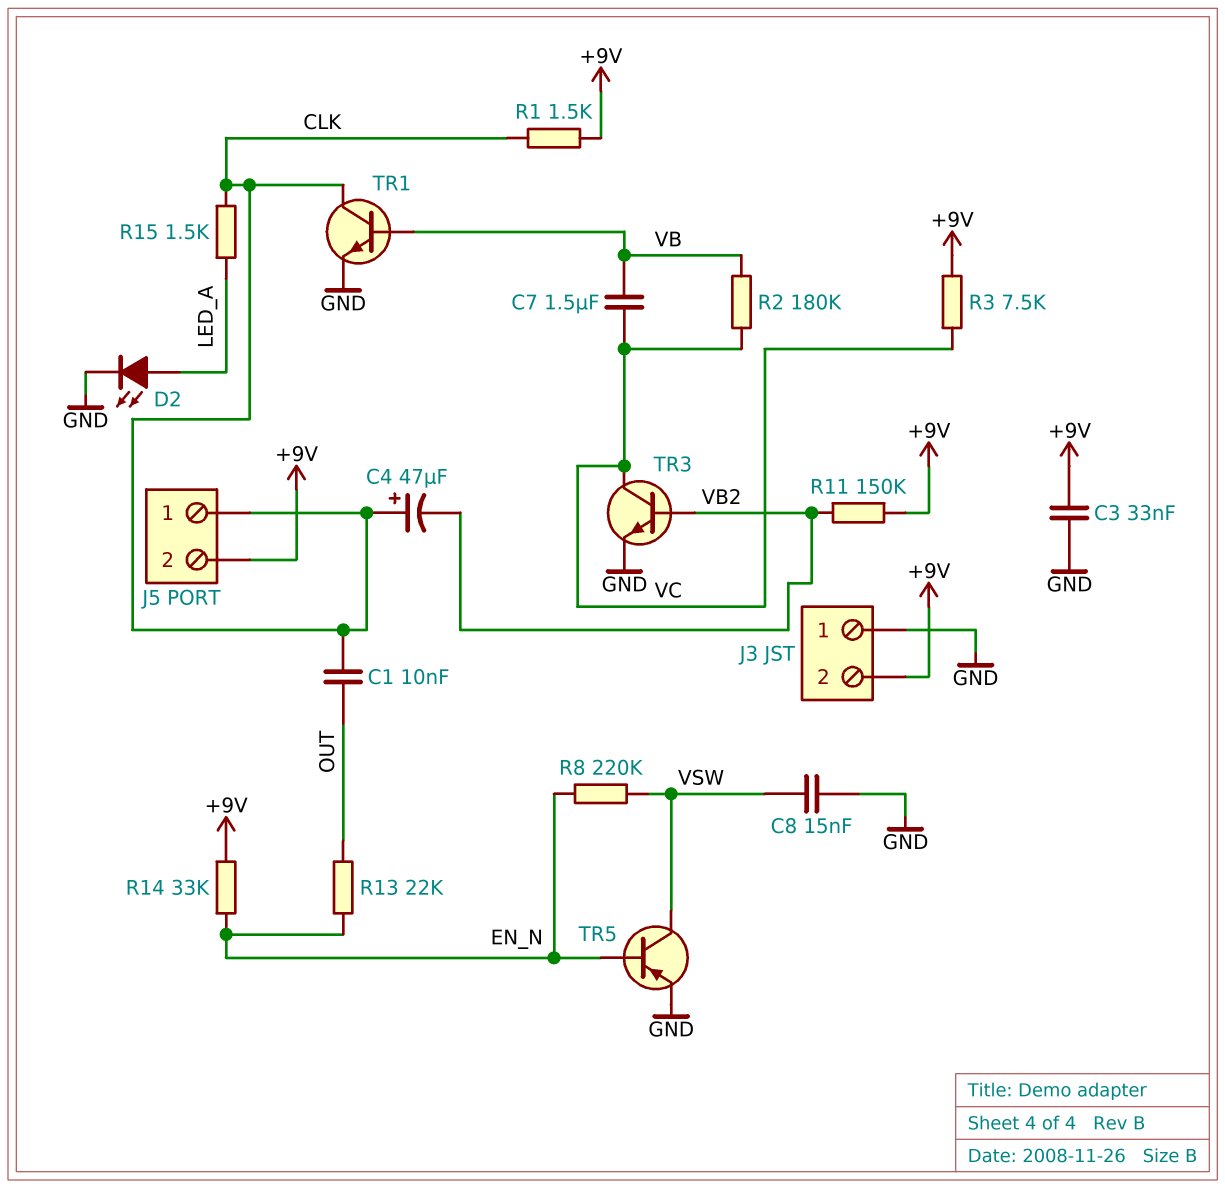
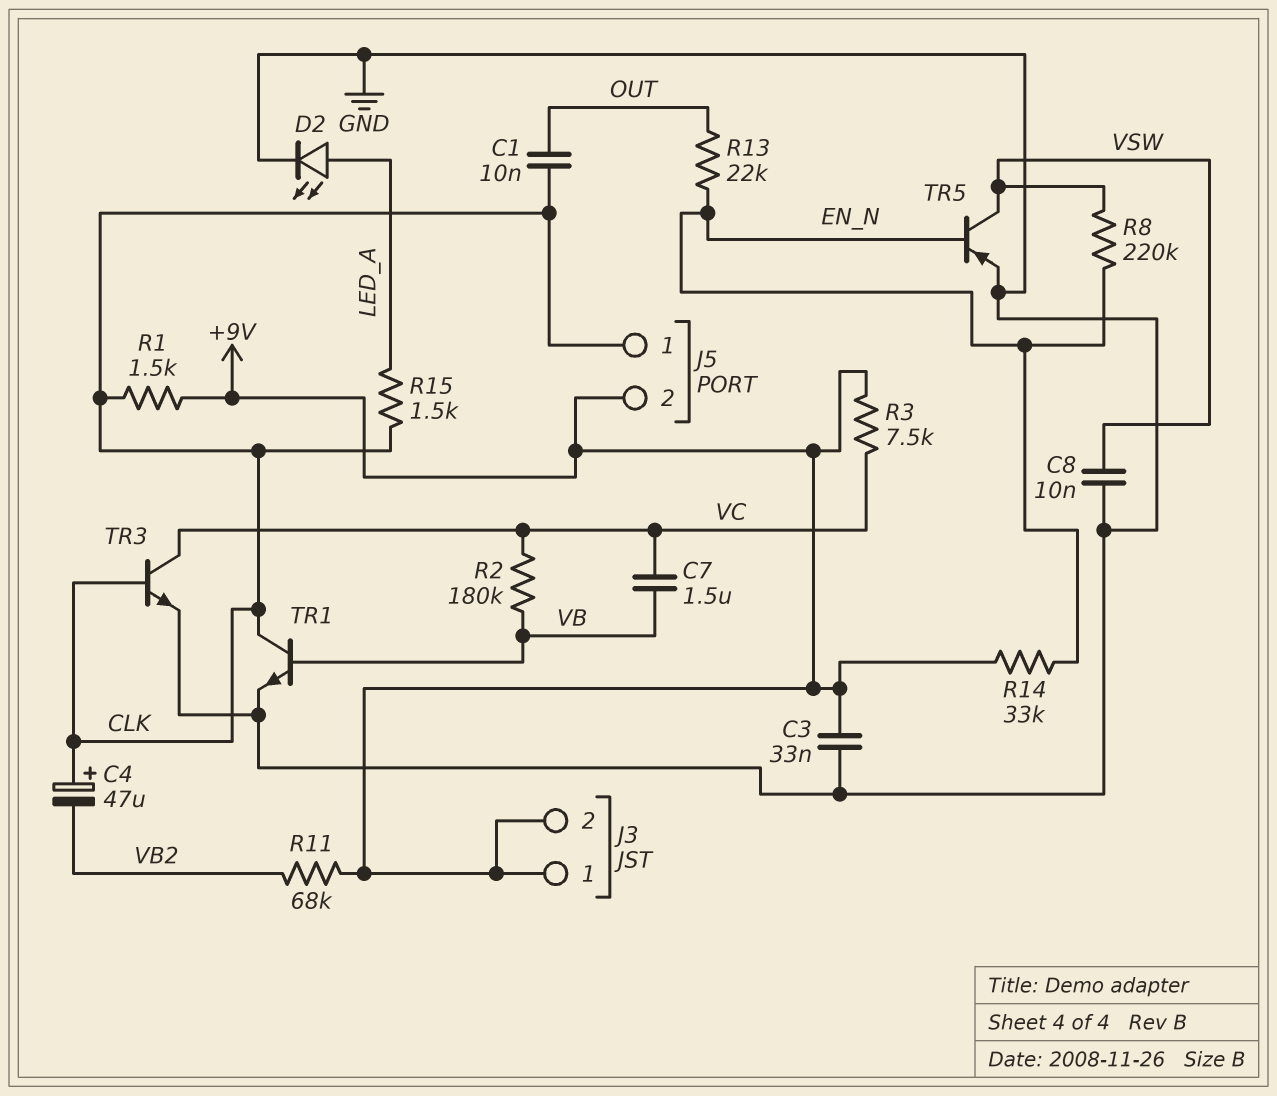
C8: 15nF (GND, VSW) -> 10nF (GND, VSW)
J3 pin 1: GND -> +9V
R11: 150k (+9V, VB2) -> 68k (+9V, VB2)
TR3: NPN (B VB2, C VC, E GND) -> NPN (B CLK, C VC, E GND)

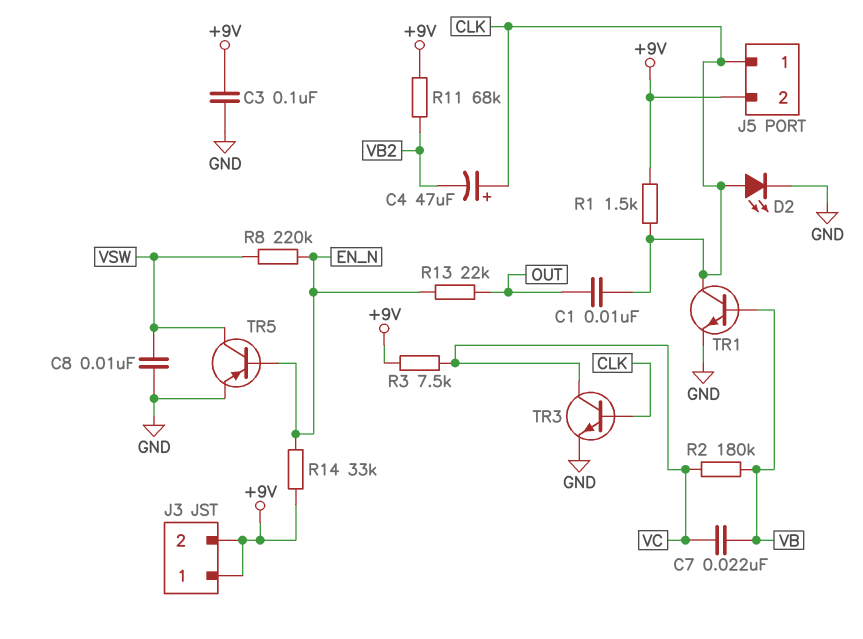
C3: 33nF (+9V, GND) -> 100nF (+9V, GND)
C7: 1.5uF (VB, VC) -> 22nF (VB, VC)
D2: LED (A LED_A, K GND) -> LED (A CLK, K GND)
R15: 1.5k (CLK, LED_A) -> none

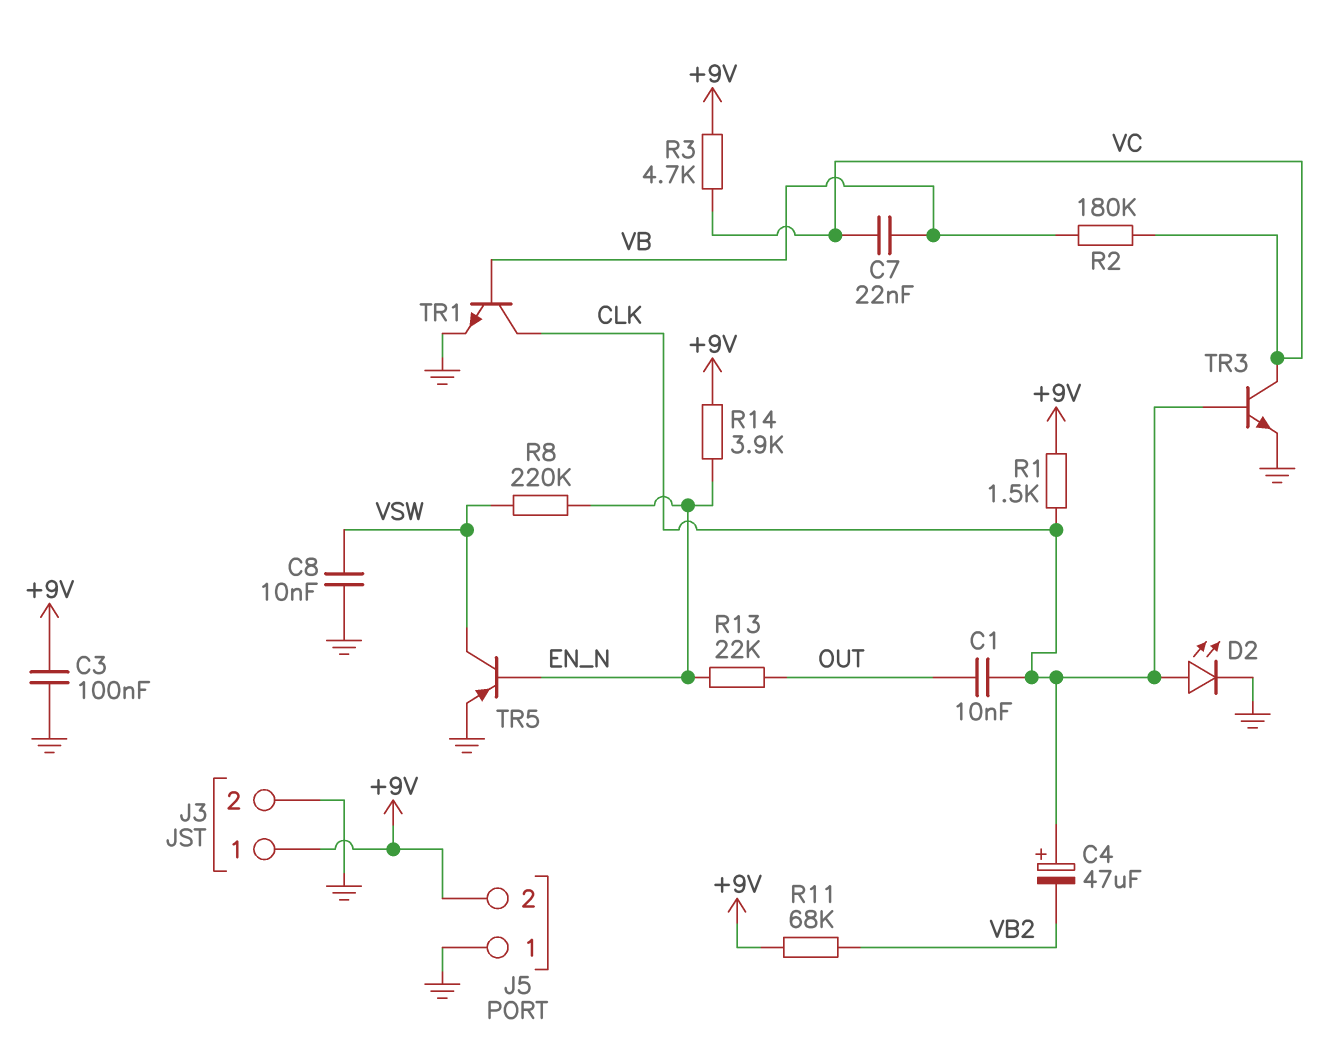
J3 pin 2: +9V -> GND
J5 pin 1: CLK -> GND
R3: 7.5k (+9V, VC) -> 4.7k (+9V, VC)
R14: 33k (+9V, EN_N) -> 3.9k (+9V, EN_N)

